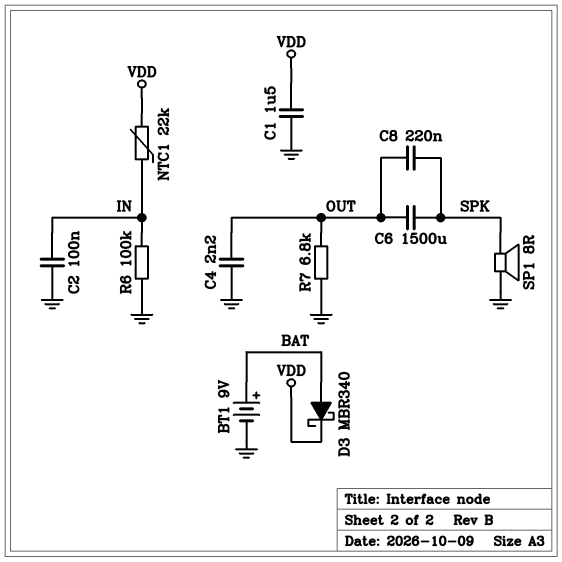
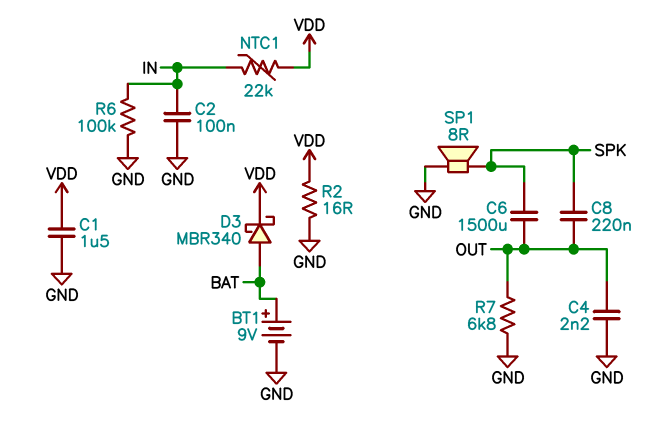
R2: none -> 16 (GND, VDD)

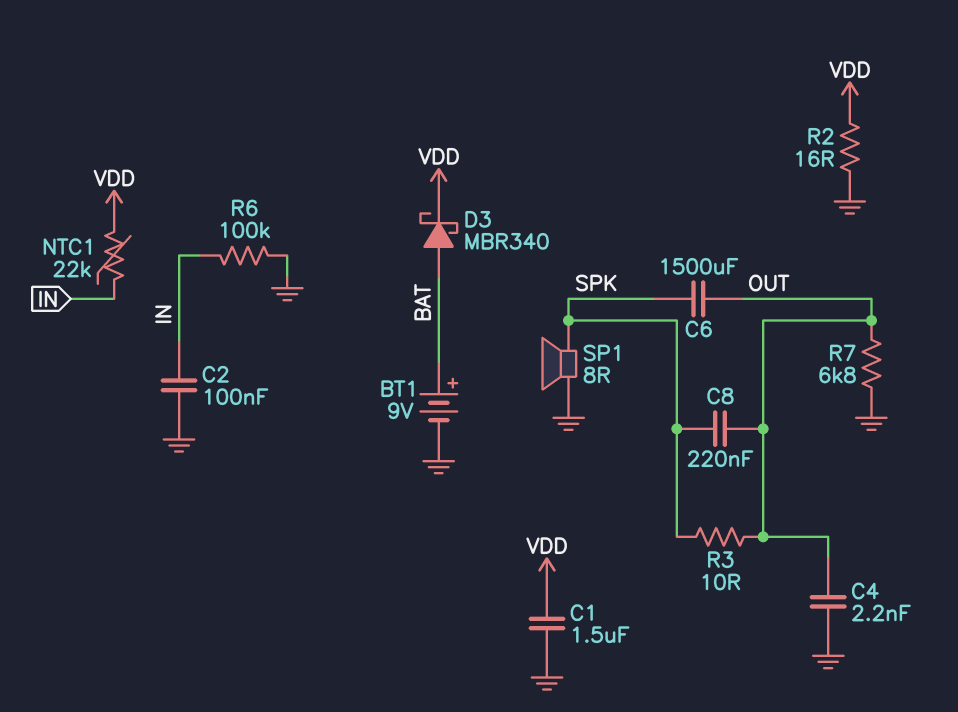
R3: none -> 10 (OUT, SPK)

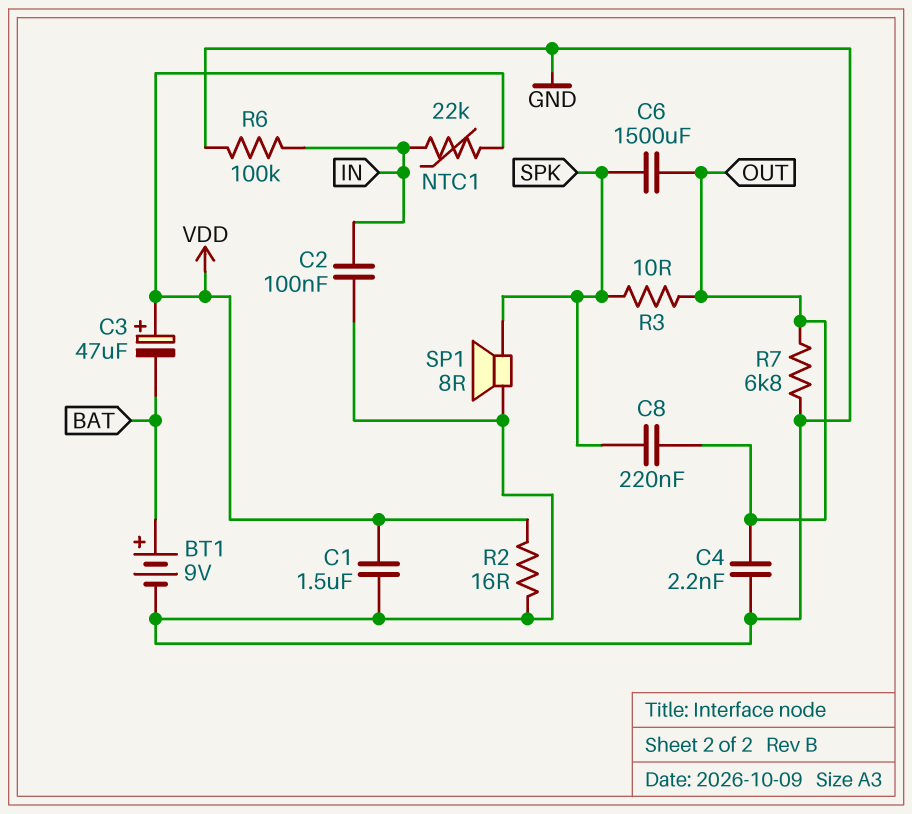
C3: none -> 47uF (plus VDD, minus BAT)
D3: schottky MBR340 (A BAT, K VDD) -> none

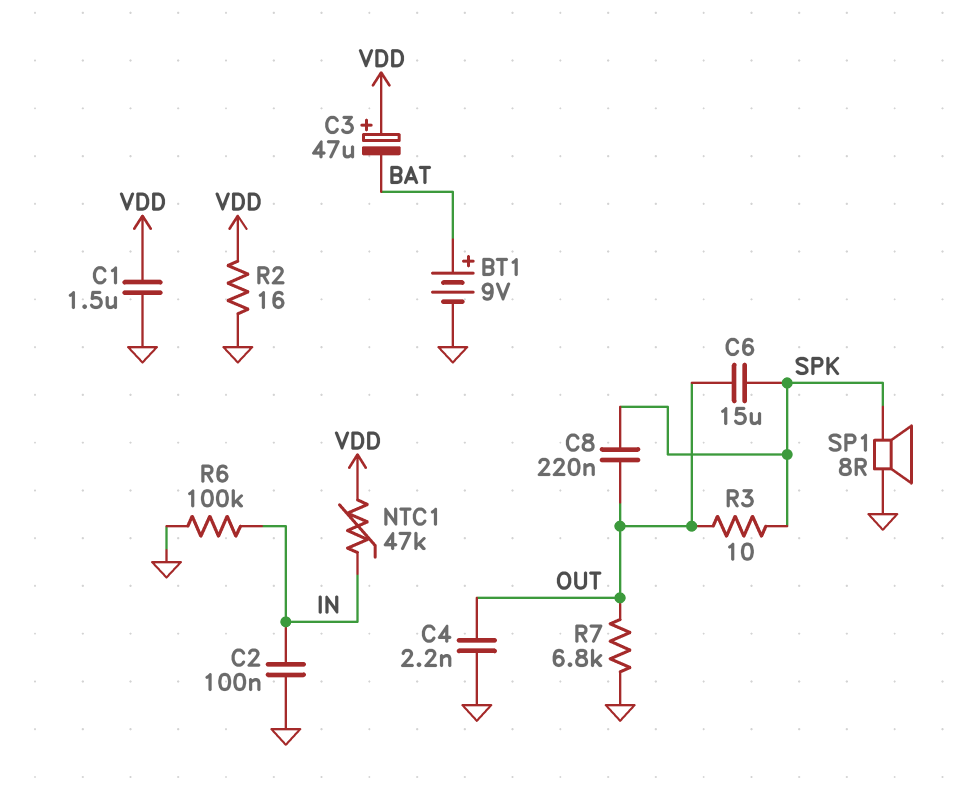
C6: 1500uF (OUT, SPK) -> 15uF (OUT, SPK)
NTC1: 22k (IN, VDD) -> 47k (IN, VDD)

